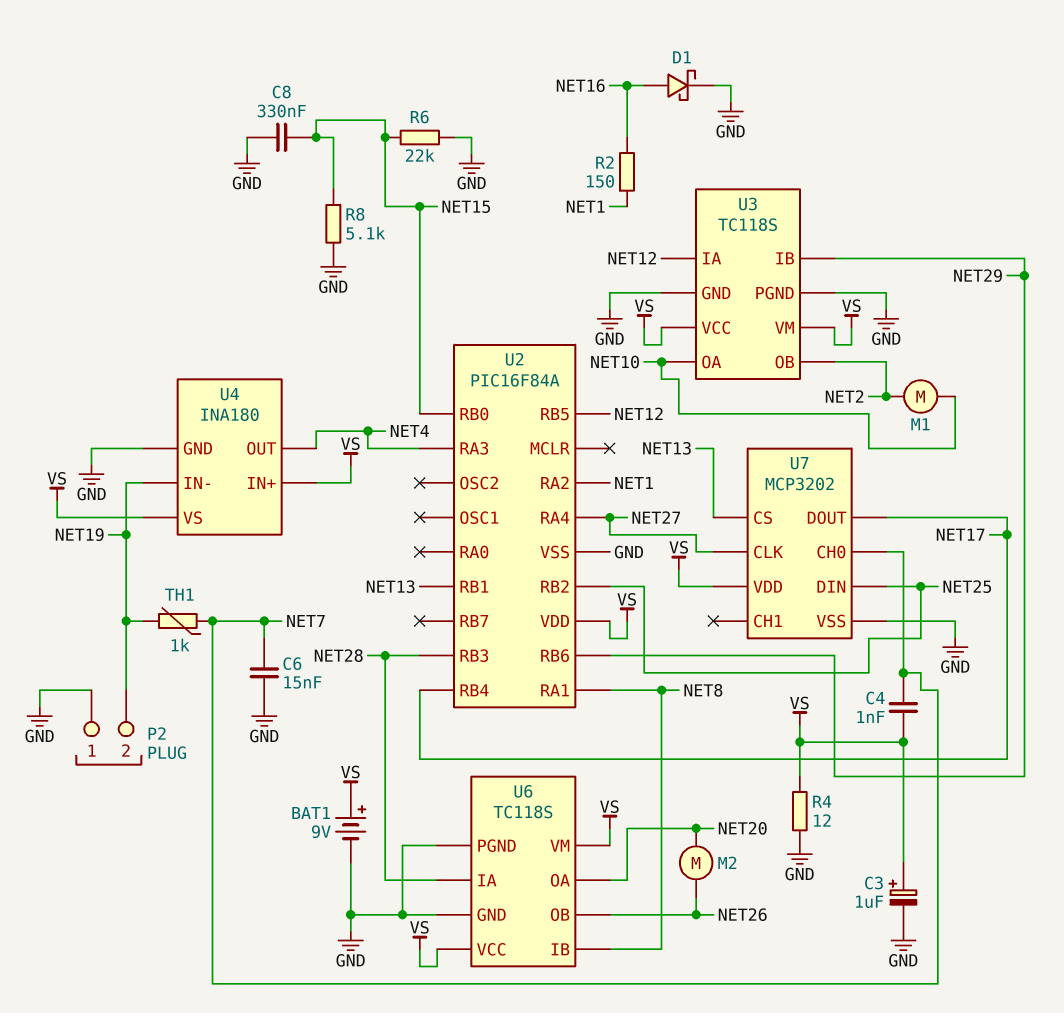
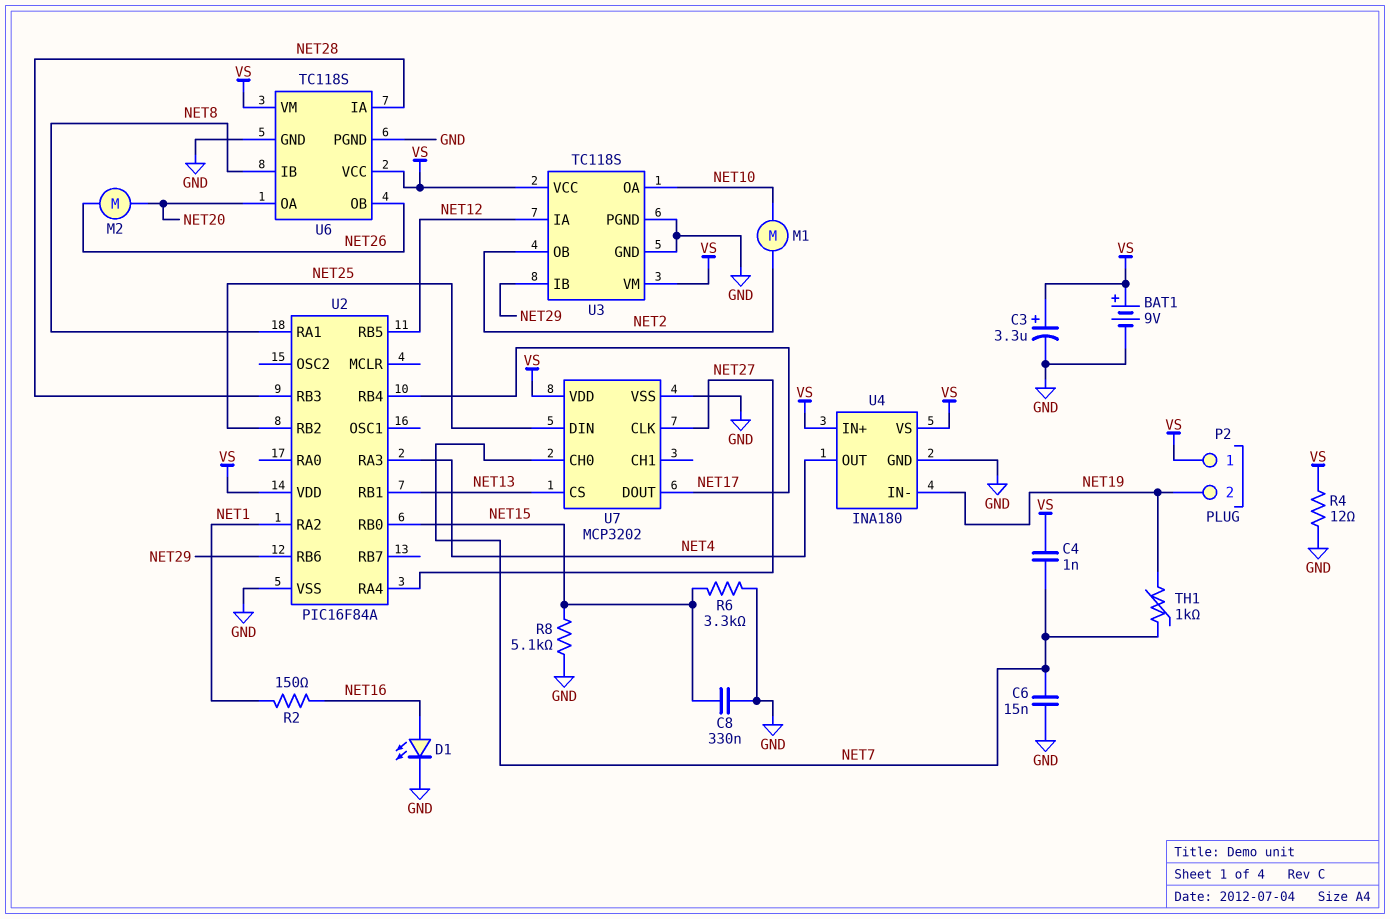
C3: 1uF (plus VS, minus GND) -> 3.3uF (plus VS, minus GND)
D1: schottky (A NET16, K GND) -> LED (A NET16, K GND)
P2 pin 1: GND -> VS
R6: 22k (GND, NET15) -> 3.3k (GND, NET15)

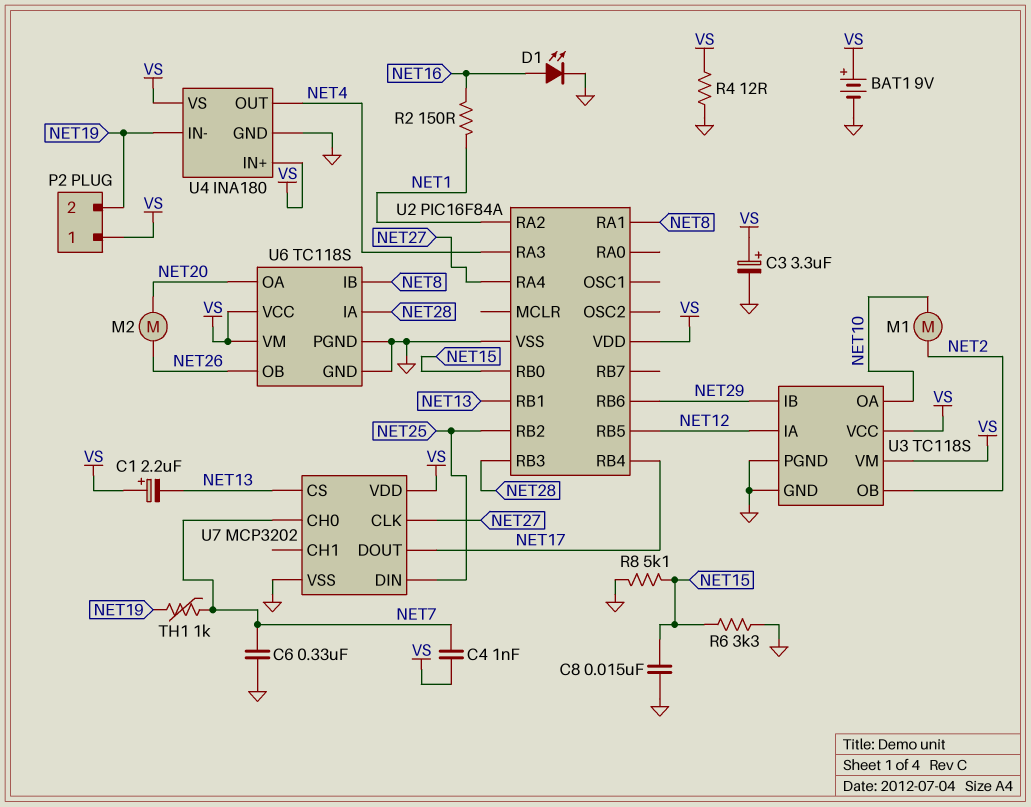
C1: none -> 2.2uF (plus VS, minus NET13)
C6: 15nF (GND, NET7) -> 330nF (GND, NET7)
C8: 330nF (GND, NET15) -> 15nF (GND, NET15)

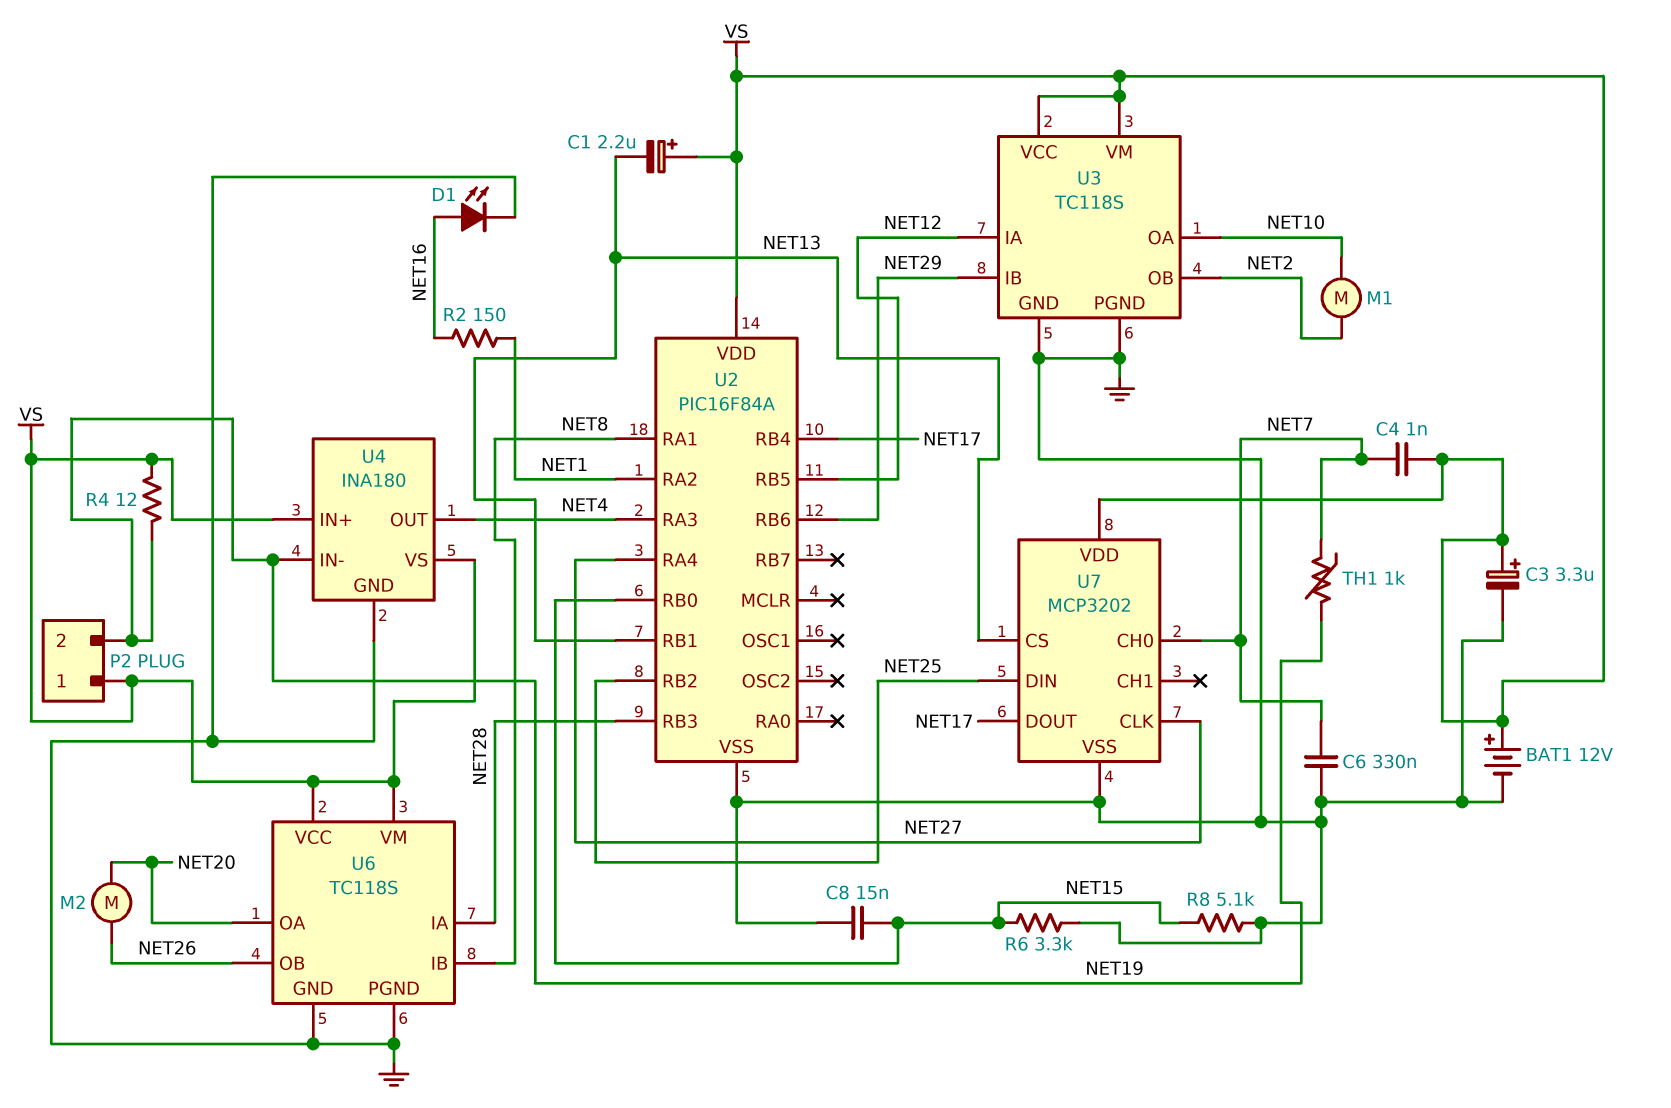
BAT1: 9V (plus VS, minus GND) -> 12V (plus VS, minus GND)
R4: 12 (GND, VS) -> 12 (NET19, VS)

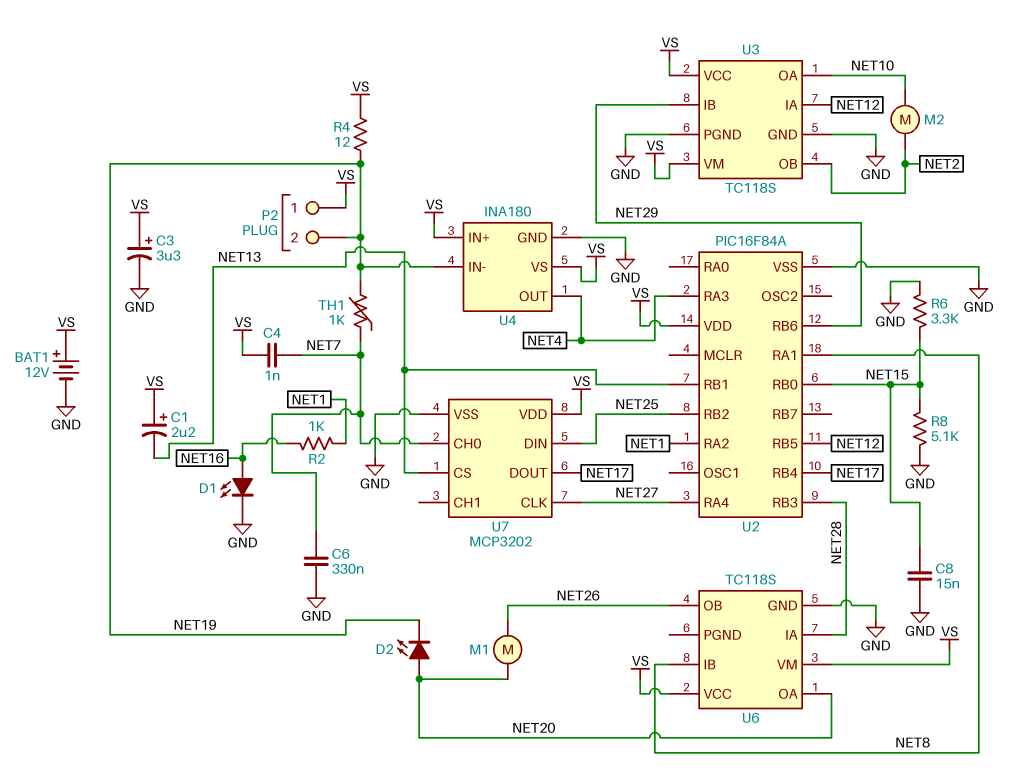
D2: none -> LED (A NET20, K NET19)
M1: motor (NET2, NET10) -> motor (NET20, NET26)
M2: motor (NET20, NET26) -> motor (NET2, NET10)
R2: 150 (NET1, NET16) -> 1k (NET1, NET16)
U6 pin PGND: GND -> none

